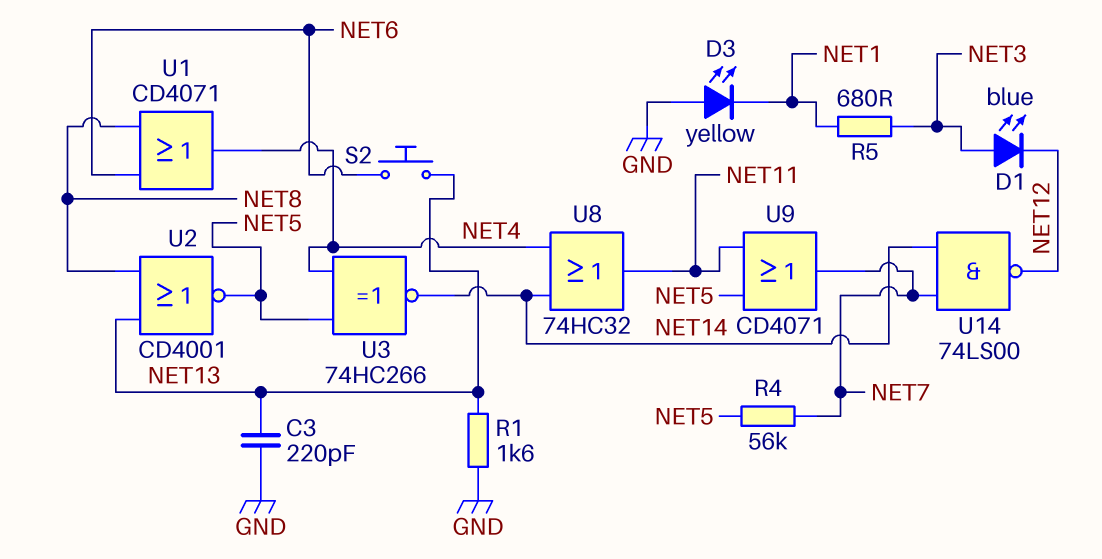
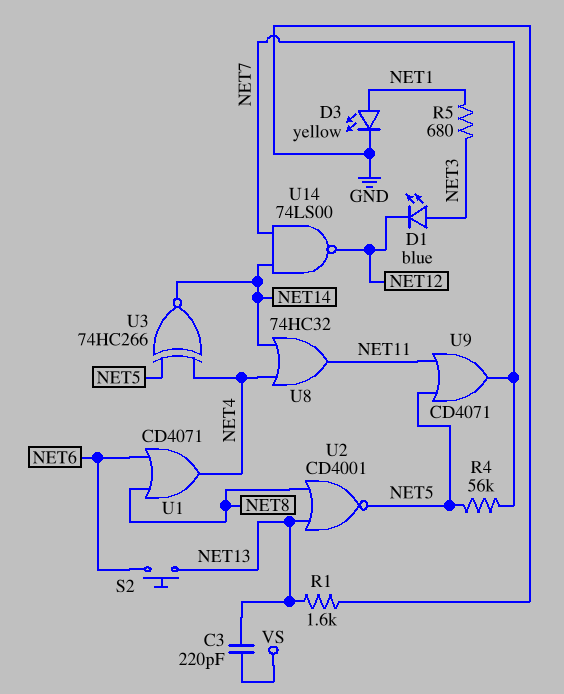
C3: 220pF (GND, NET13) -> 220pF (NET13, VS)
D3: LED yellow (A GND, K NET1) -> LED yellow (A NET1, K GND)

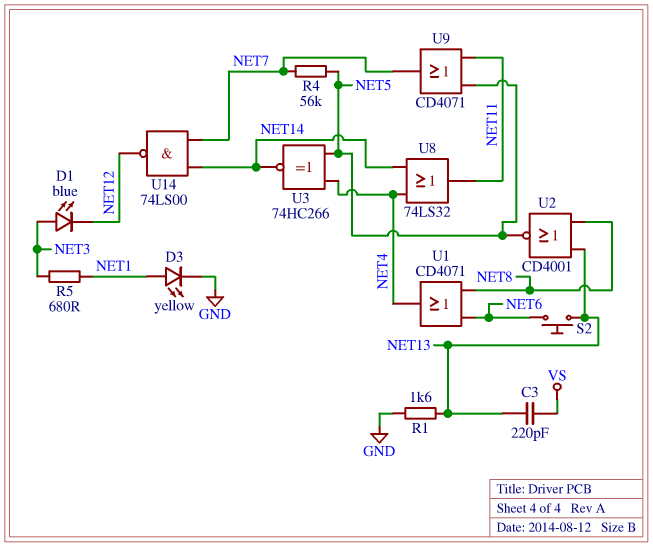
U8: OR 74HC32 (in NET4, in NET14, out NET11) -> OR 74LS32 (in NET4, in NET14, out NET11)

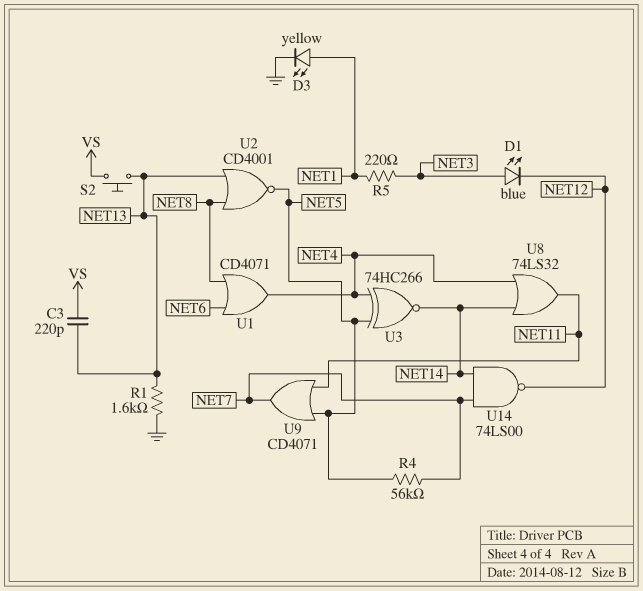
R5: 680 (NET1, NET3) -> 220 (NET1, NET3)
S2: button (NET6, NET13) -> button (NET13, VS)

